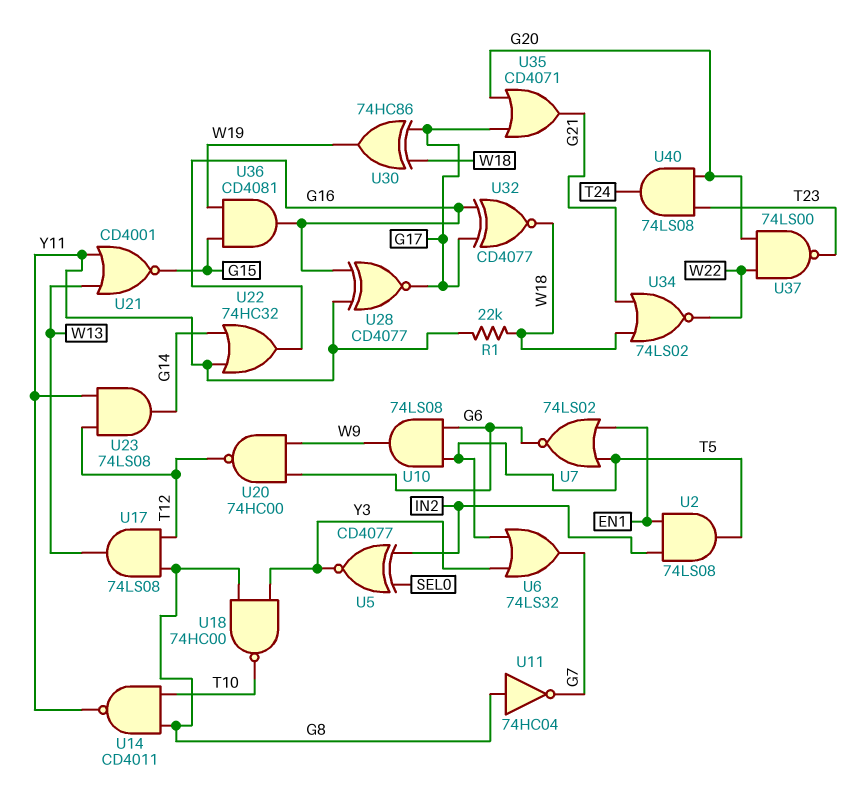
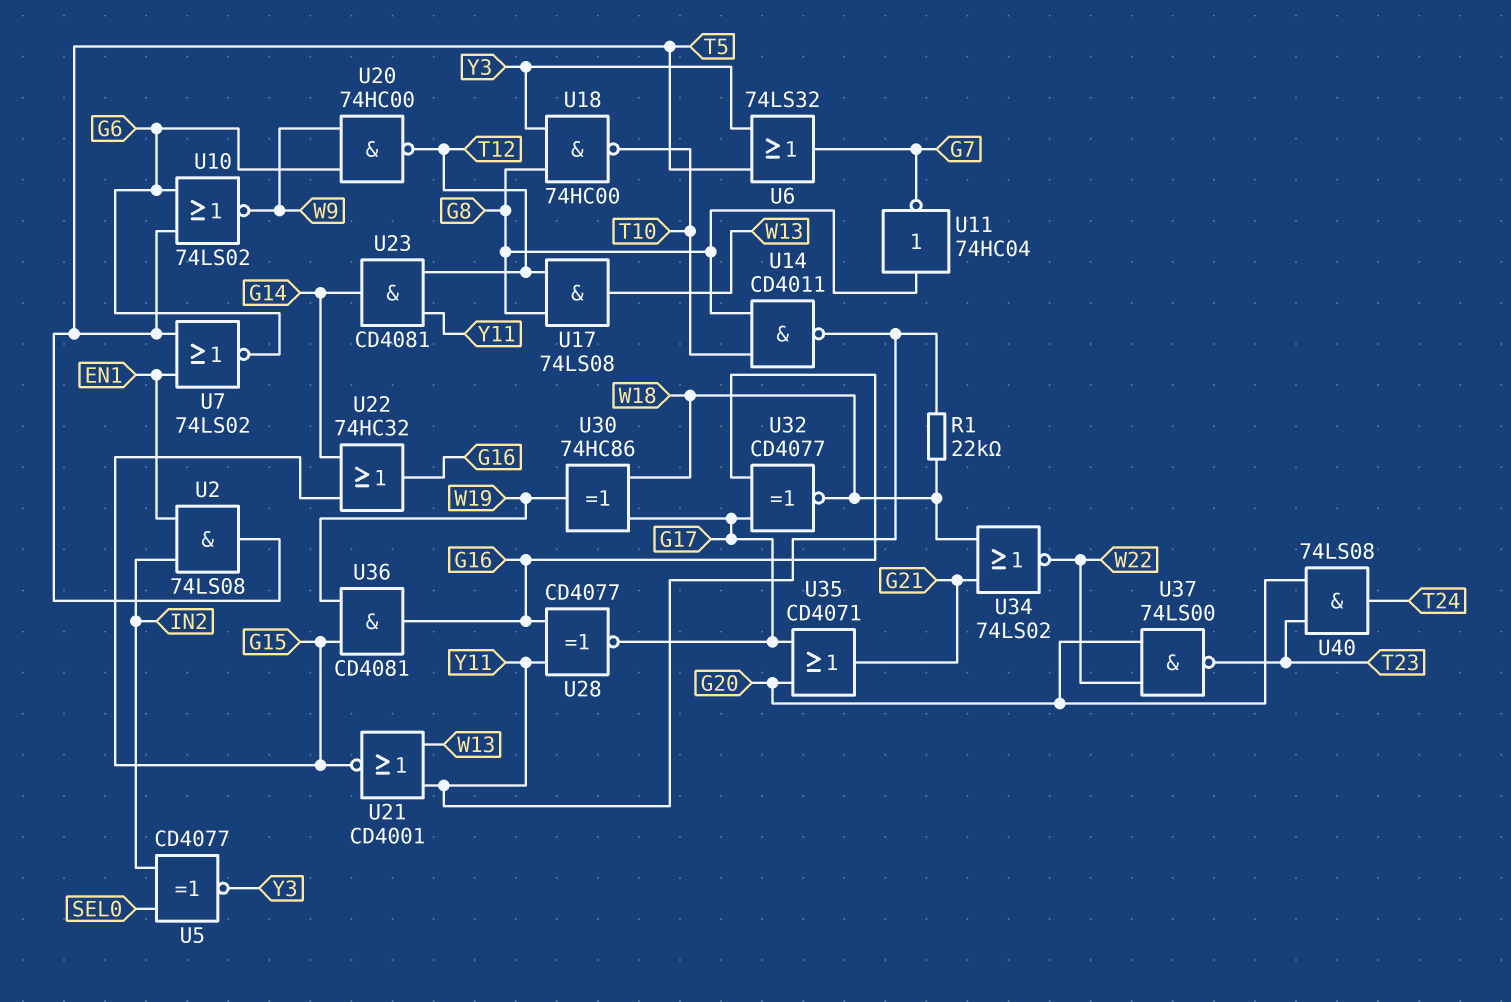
U10: AND 74LS08 (in G6, in T5, out W9) -> NOR 74LS02 (in G6, in T5, out W9)
U22: OR 74HC32 (in G14, in Y11, out G16) -> OR 74HC32 (in G14, in G15, out G16)
U23: AND 74LS08 (in T12, in Y11, out G14) -> AND CD4081 (in T12, in Y11, out G14)

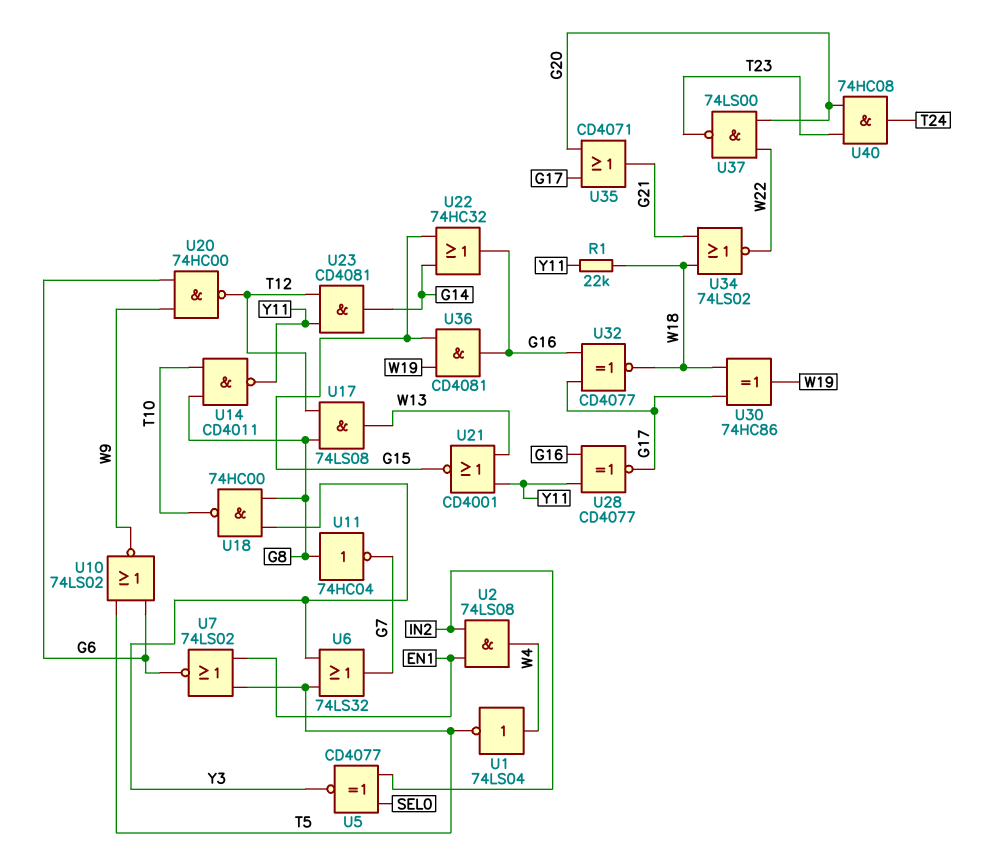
U1: none -> NOT 74LS04 (in W4, out T5)
U2: AND 74LS08 (in EN1, in IN2, out T5) -> AND 74LS08 (in EN1, in IN2, out W4)
U40: AND 74LS08 (in G20, in T23, out T24) -> AND 74HC08 (in G20, in T23, out T24)

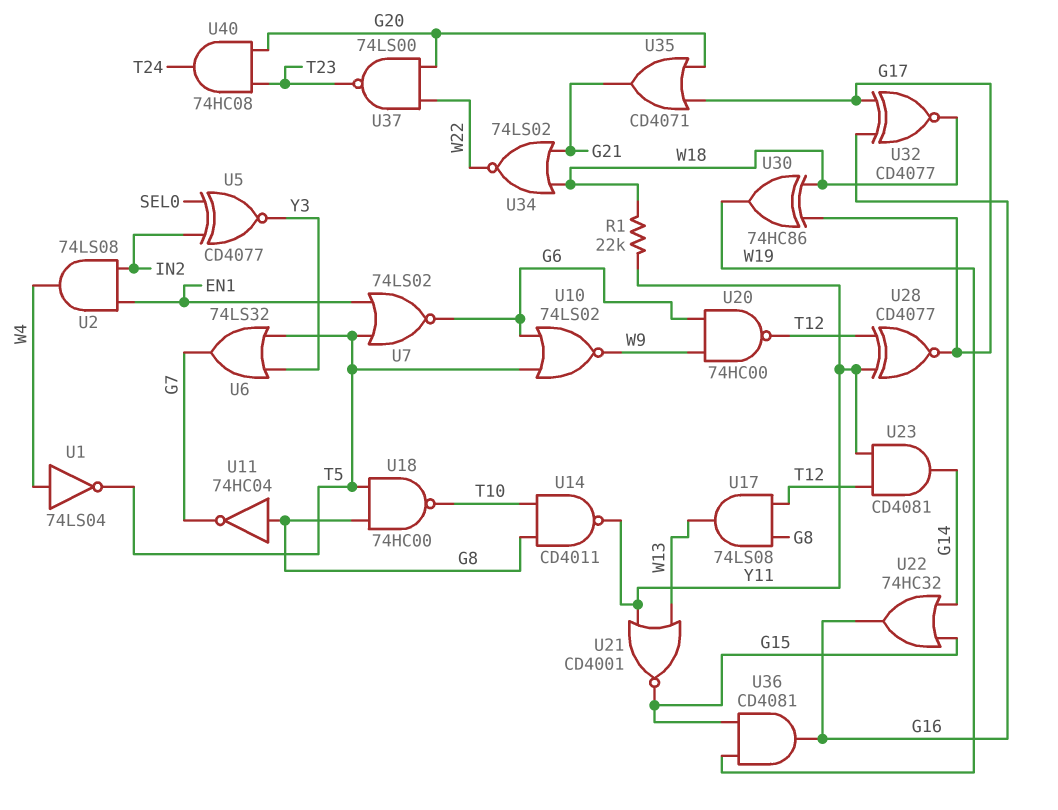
U18: NAND 74HC00 (in G8, in Y3, out T10) -> NAND 74HC00 (in G8, in T5, out T10)
U28: XNOR CD4077 (in G16, in Y11, out G17) -> XNOR CD4077 (in T12, in Y11, out G17)

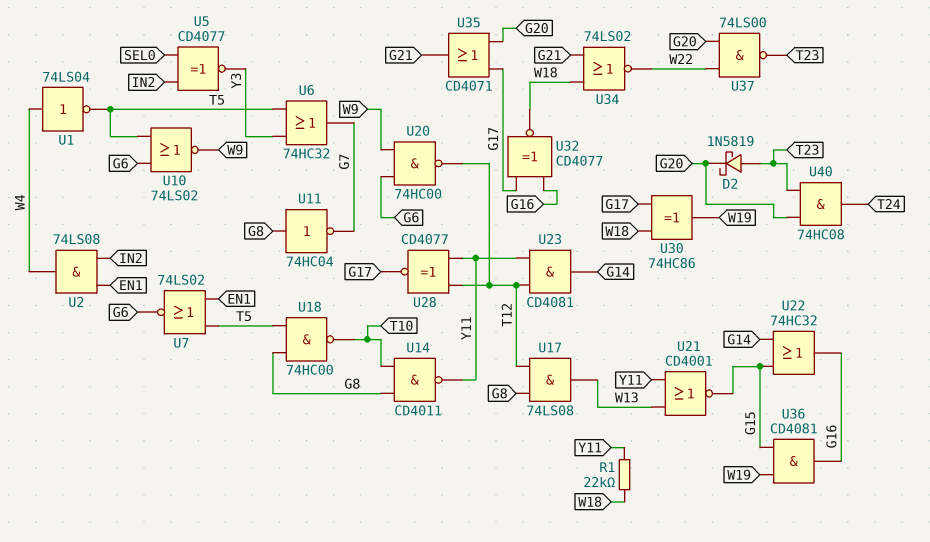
D2: none -> schottky 1N5819 (A T23, K G20)
U6: OR 74LS32 (in T5, in Y3, out G7) -> OR 74HC32 (in T5, in Y3, out G7)

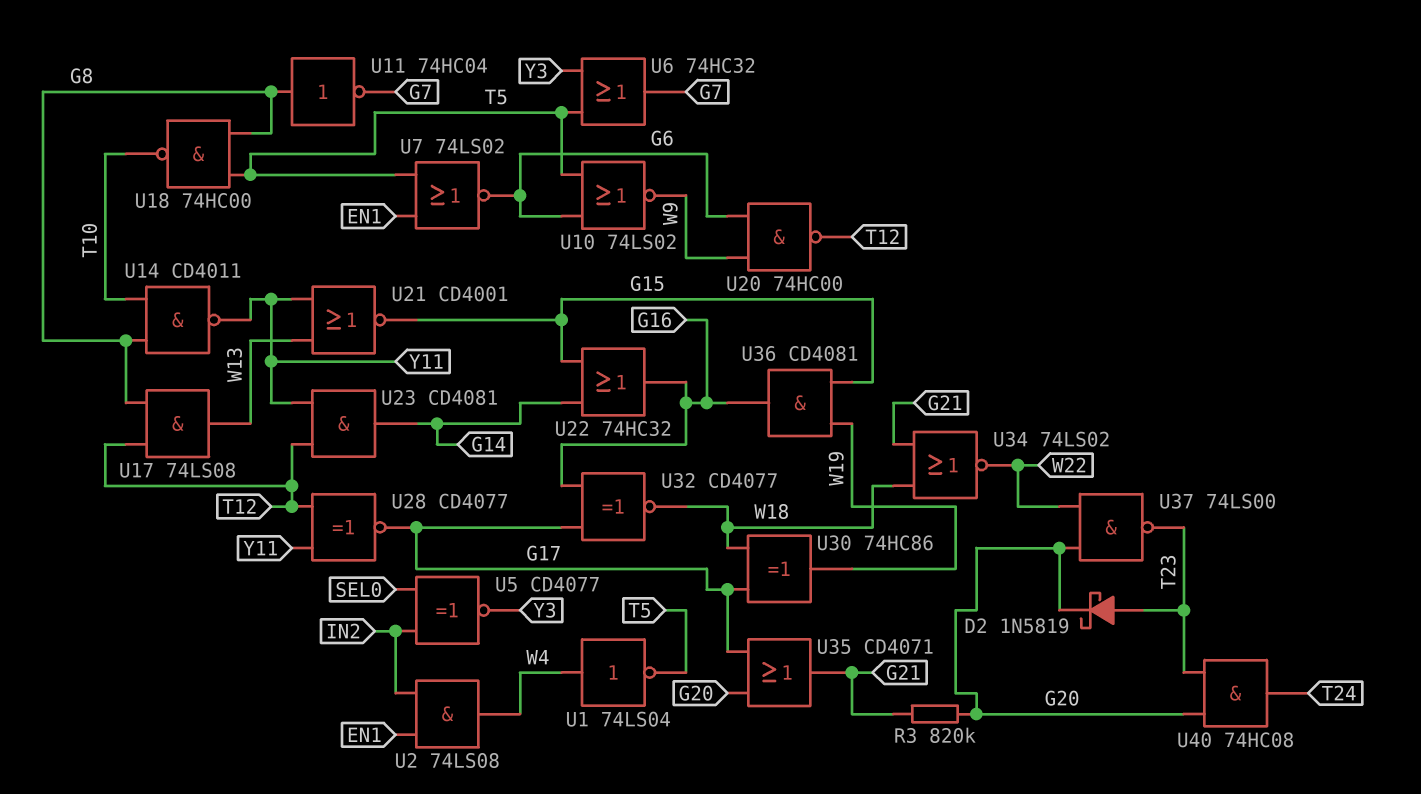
R1: 22k (W18, Y11) -> none
R3: none -> 820k (G20, G21)

